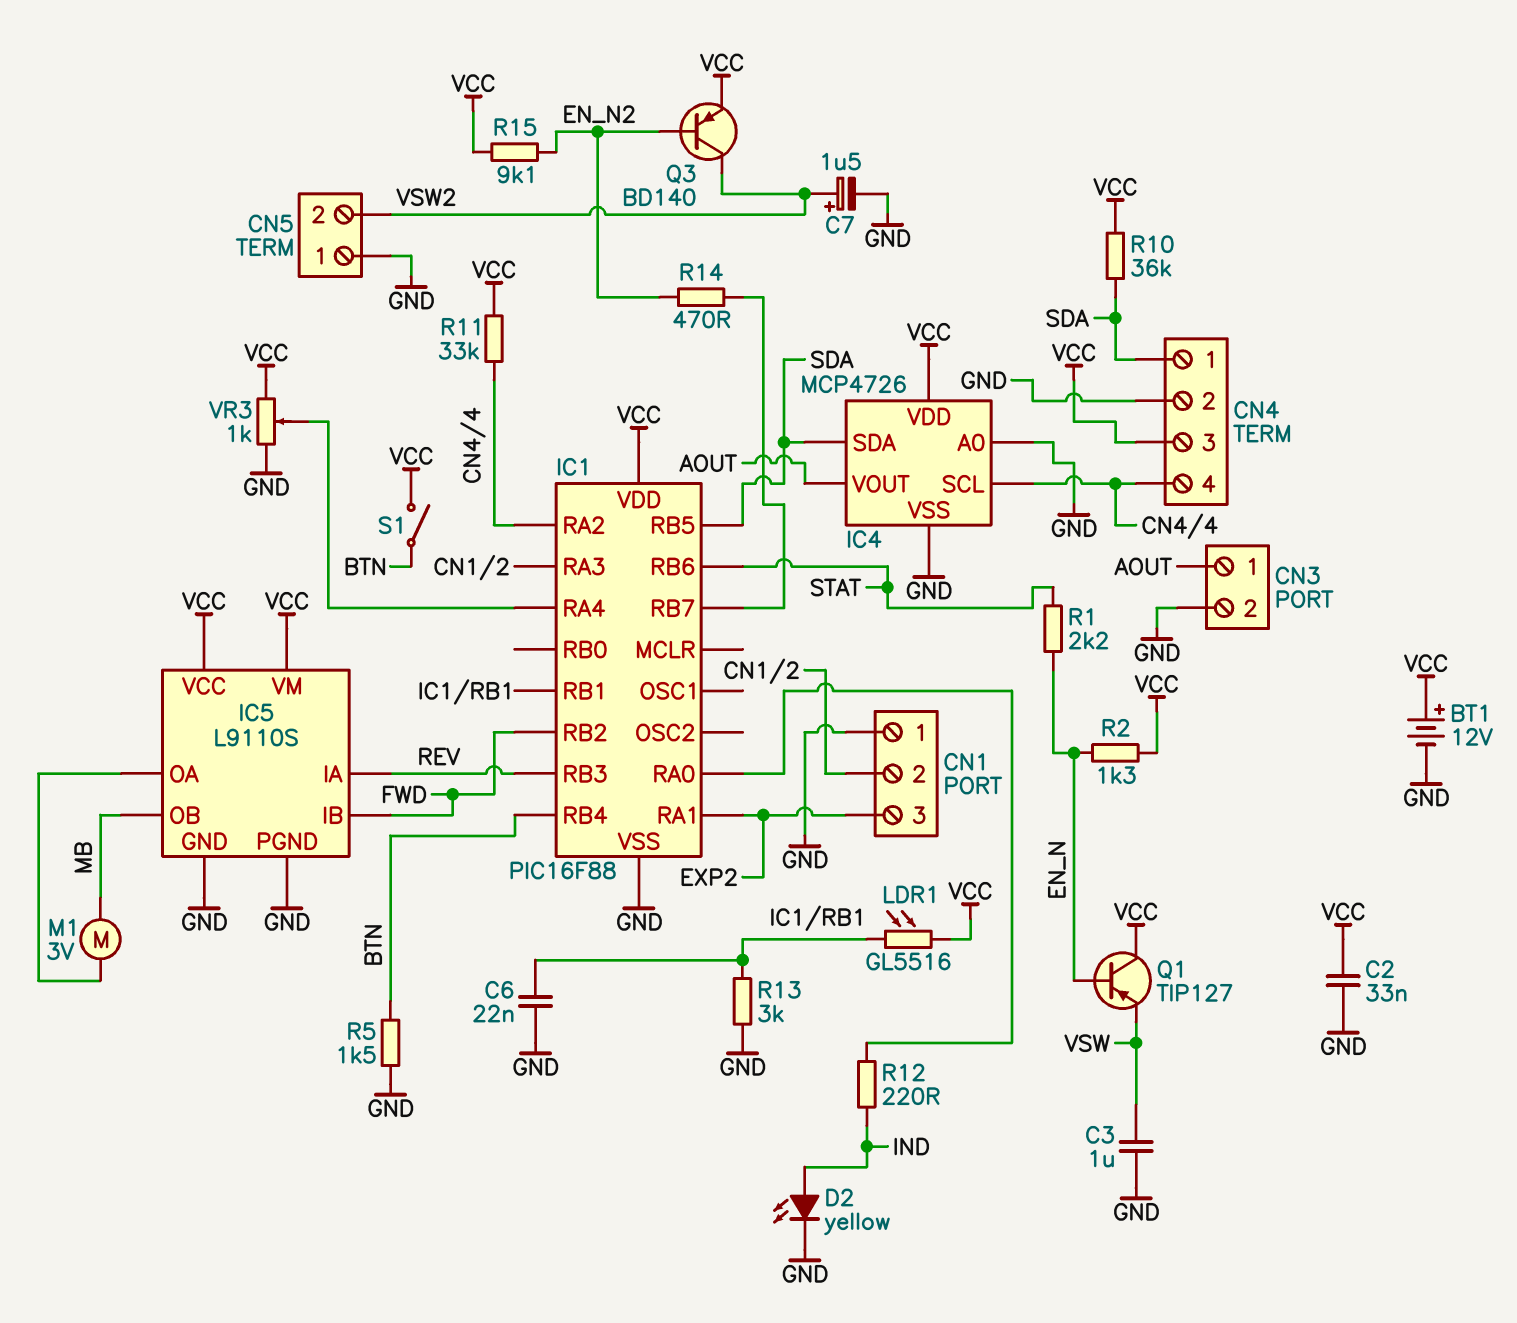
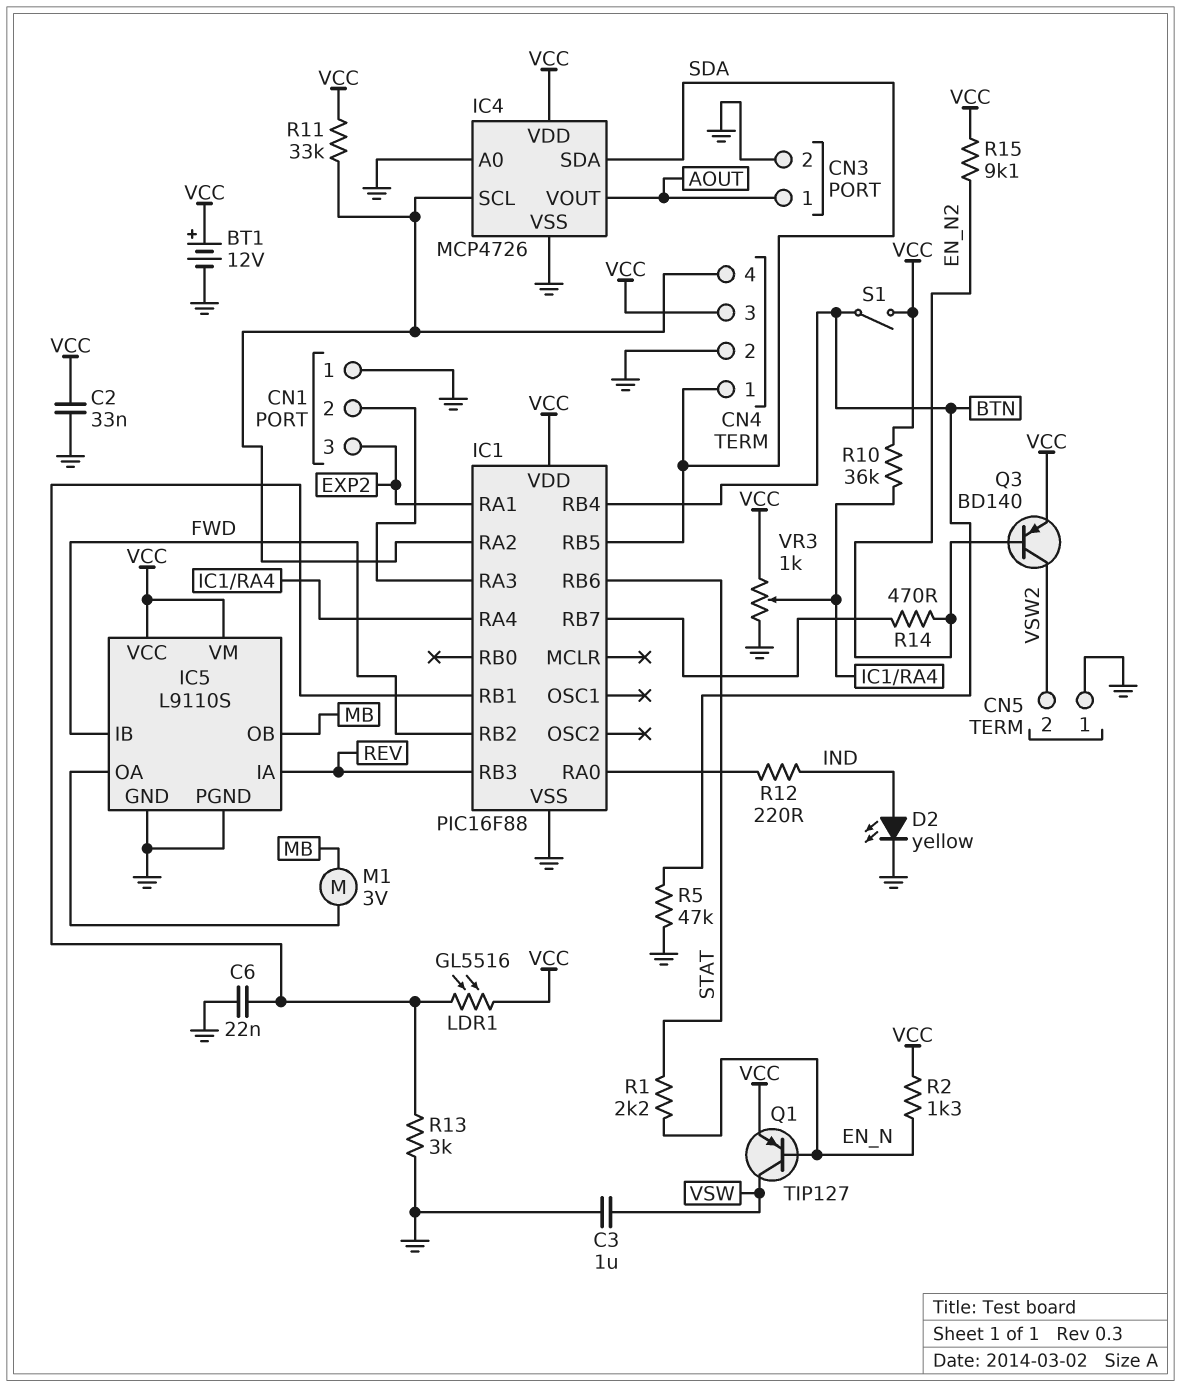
C7: 1.5uF (plus VSW2, minus GND) -> none
Q1: PNP TIP127 (B EN_N, C VCC, E VSW) -> PNP TIP127 (B EN_N, C VSW, E VCC)
R5: 1.5k (BTN, GND) -> 47k (BTN, GND)
R10: 36k (SDA, VCC) -> 36k (IC1/RA4, VCC)

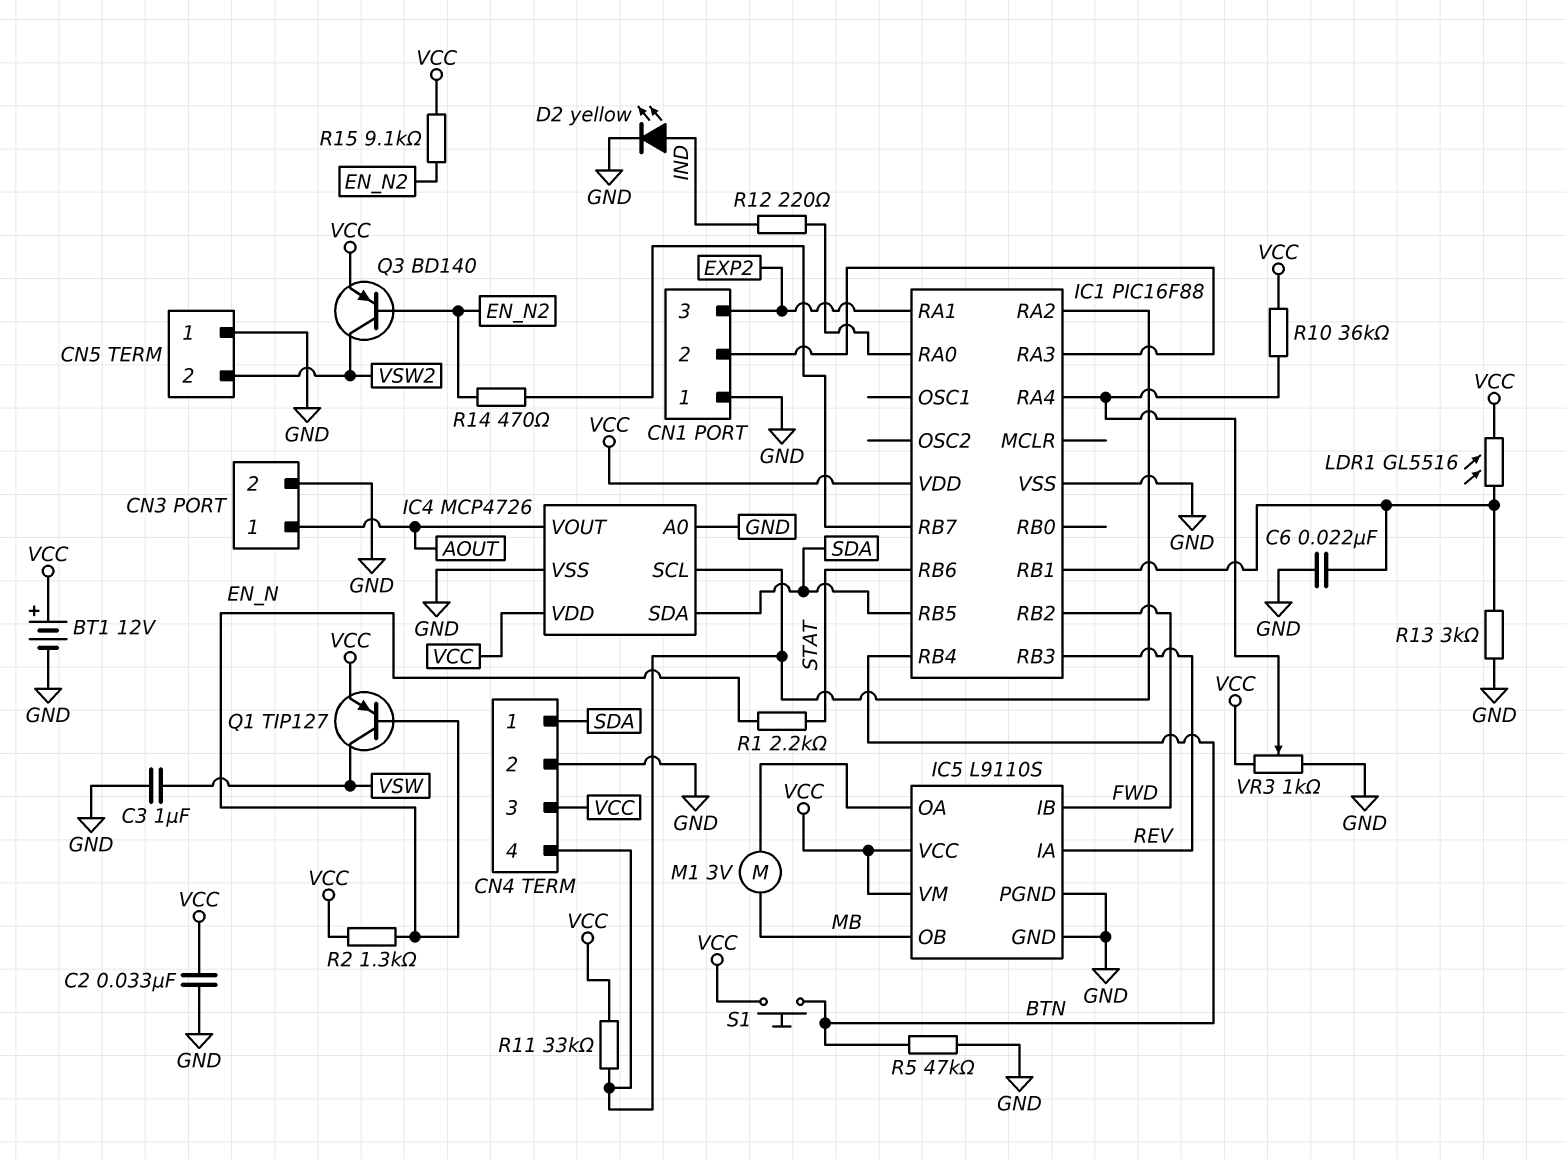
S1: switch (BTN, VCC) -> button (BTN, VCC)

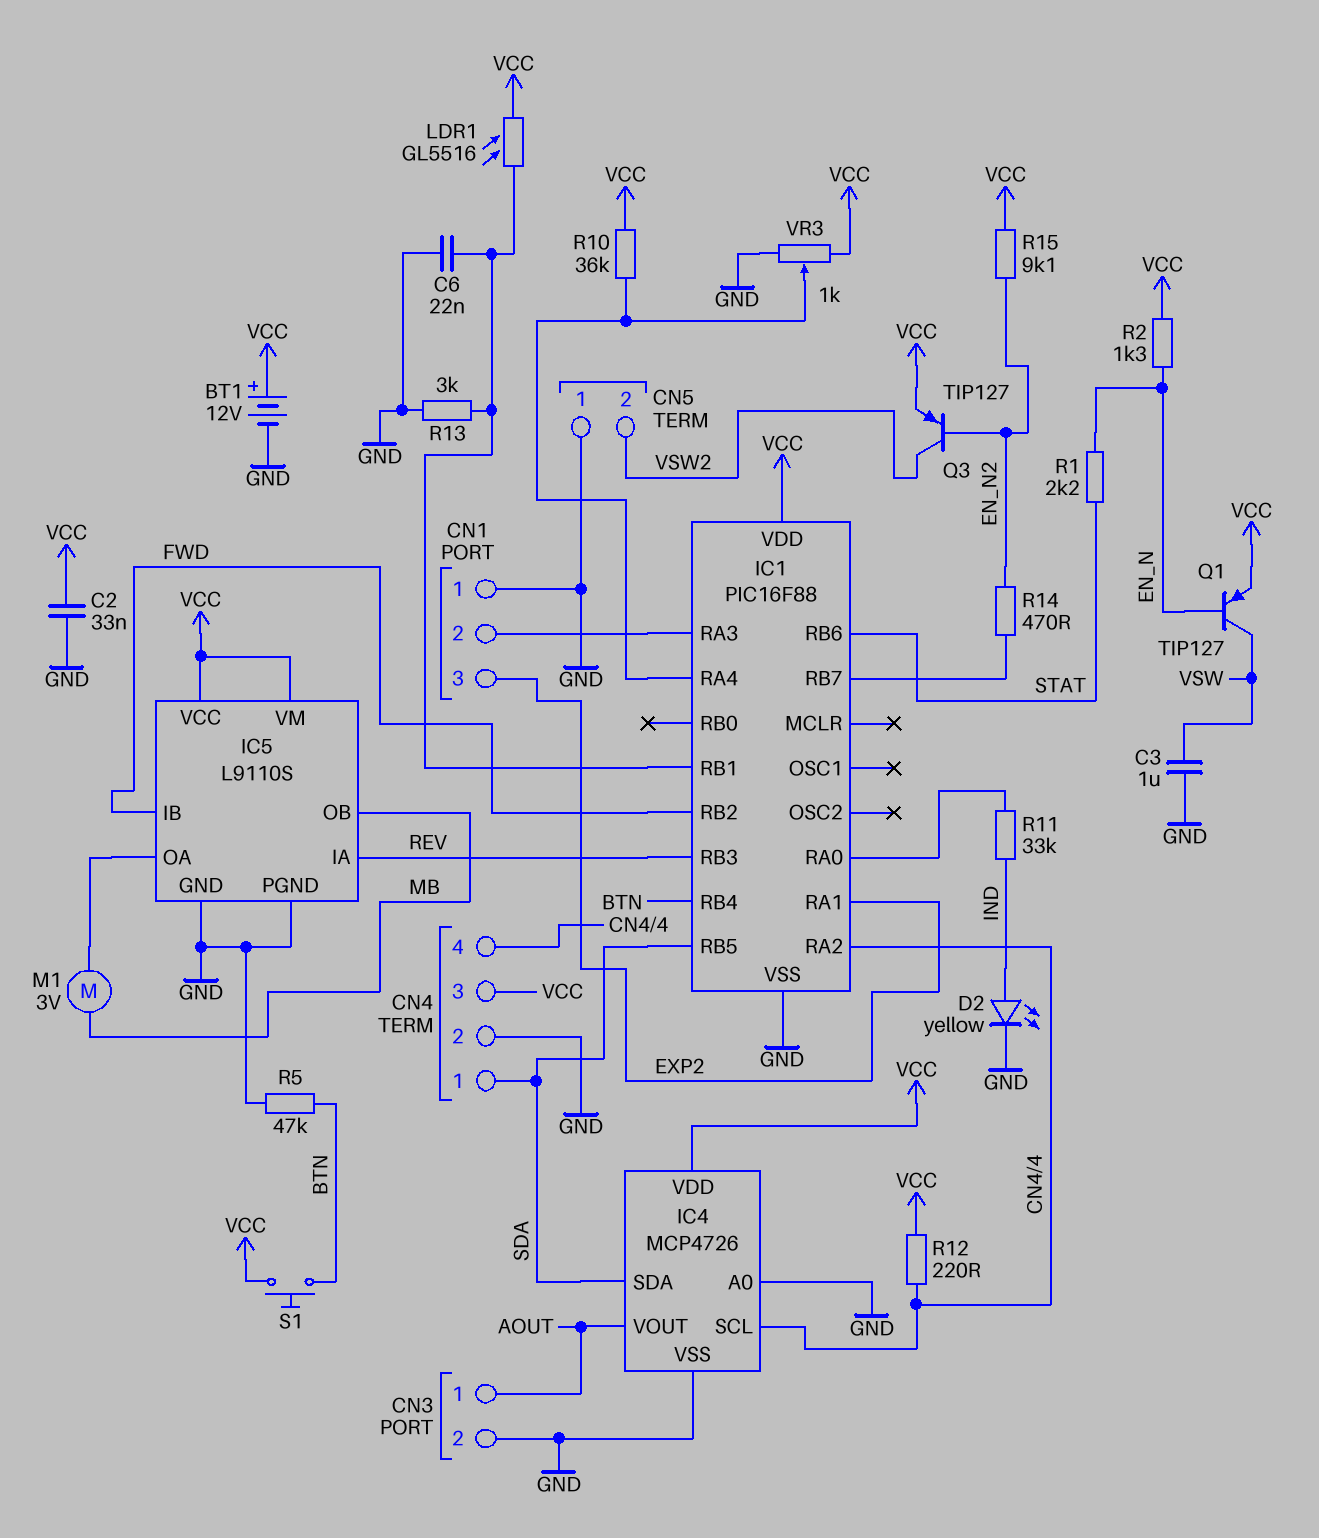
Q3: PNP BD140 (B EN_N2, C VSW2, E VCC) -> PNP TIP127 (B EN_N2, C VSW2, E VCC)
R11: 33k (CN4/4, VCC) -> 33k (IC1/RA0, IND)
R12: 220 (IC1/RA0, IND) -> 220 (CN4/4, VCC)

